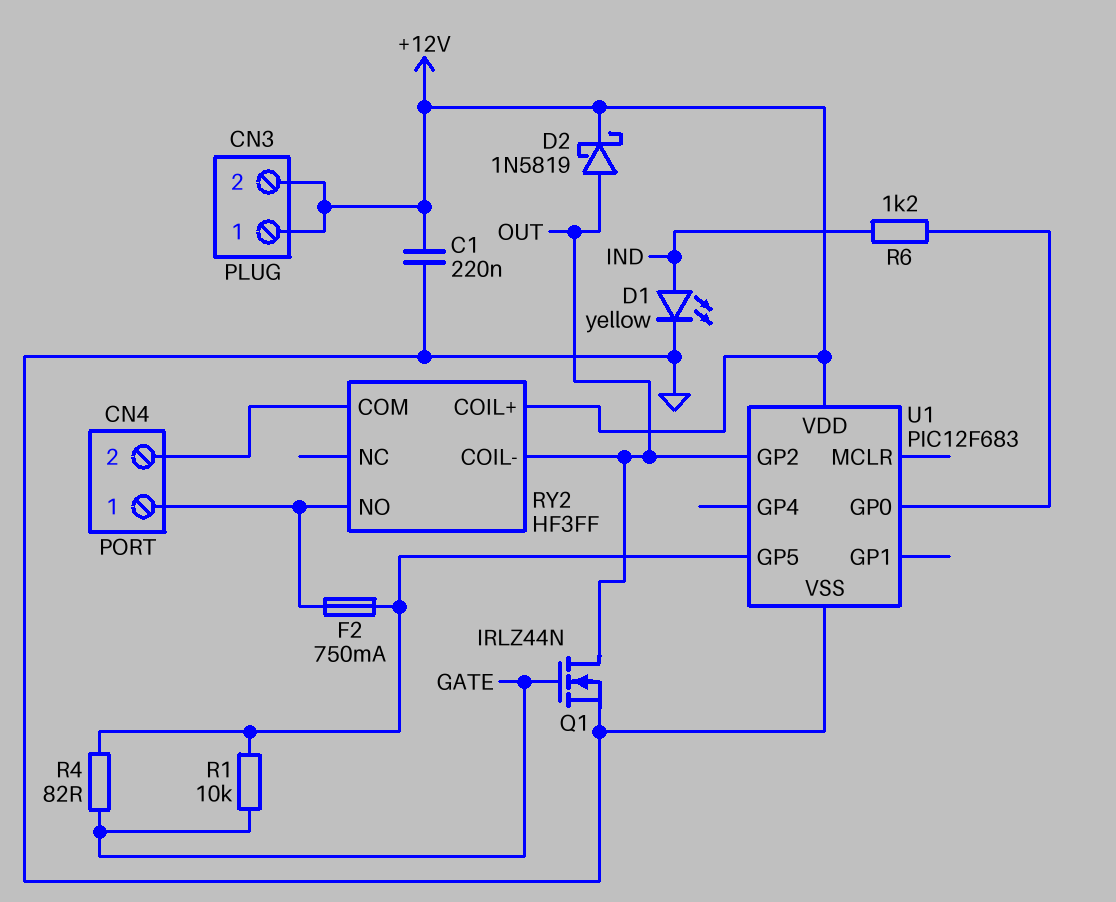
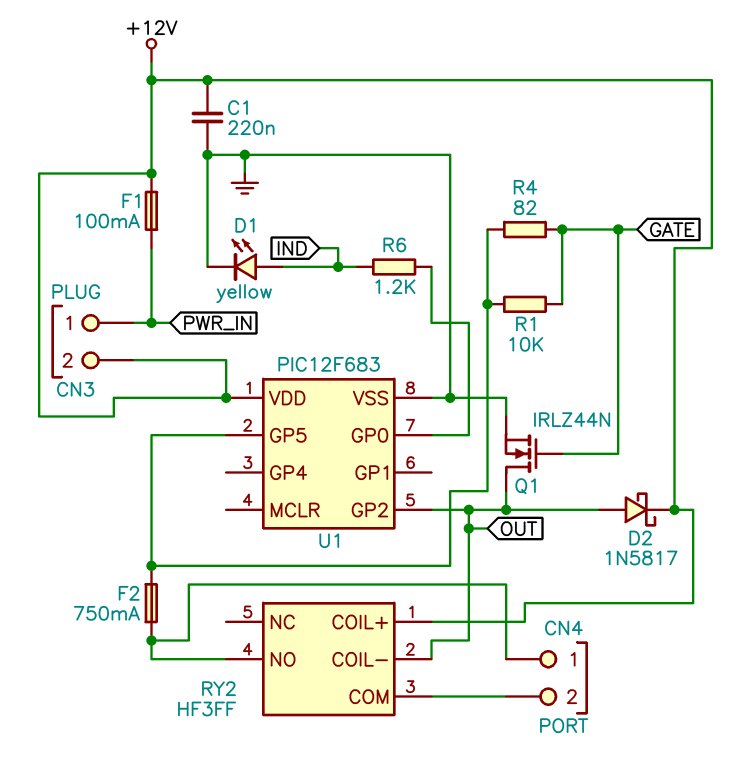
CN3 pin 1: +12V -> PWR_IN
D2: schottky 1N5819 (A OUT, K +12V) -> schottky 1N5817 (A OUT, K +12V)
F1: none -> 100mA (+12V, PWR_IN)

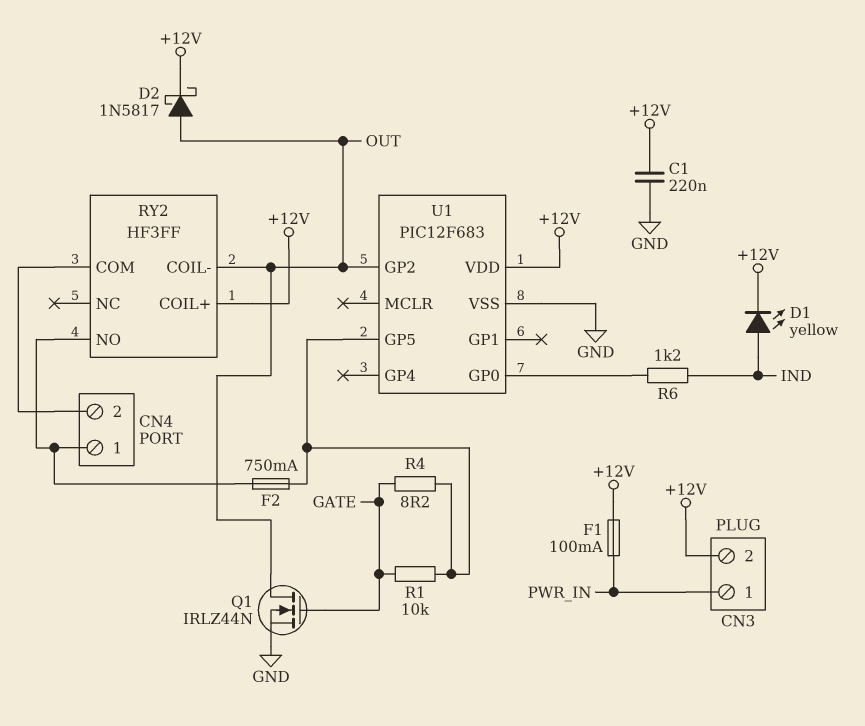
D1: LED yellow (A IND, K GND) -> LED yellow (A IND, K +12V)
R4: 82 (GATE, U1/GP5) -> 8.2 (GATE, U1/GP5)

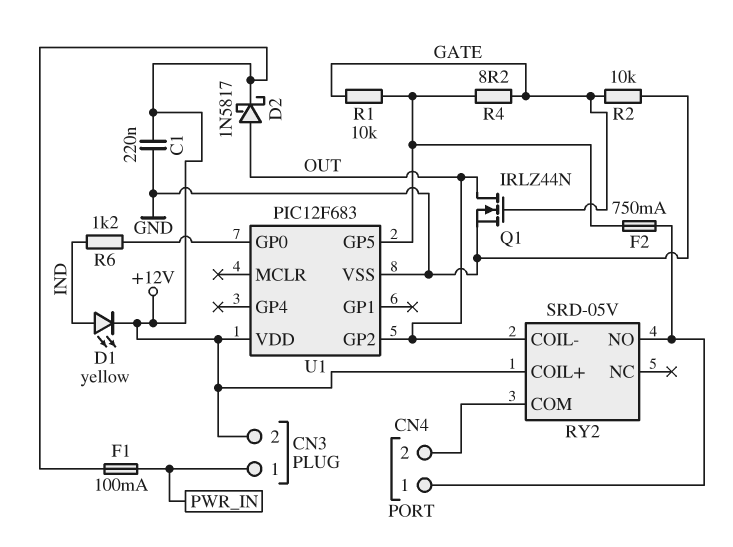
R2: none -> 10k (GATE, GND)
RY2: HF3FF -> SRD-05V

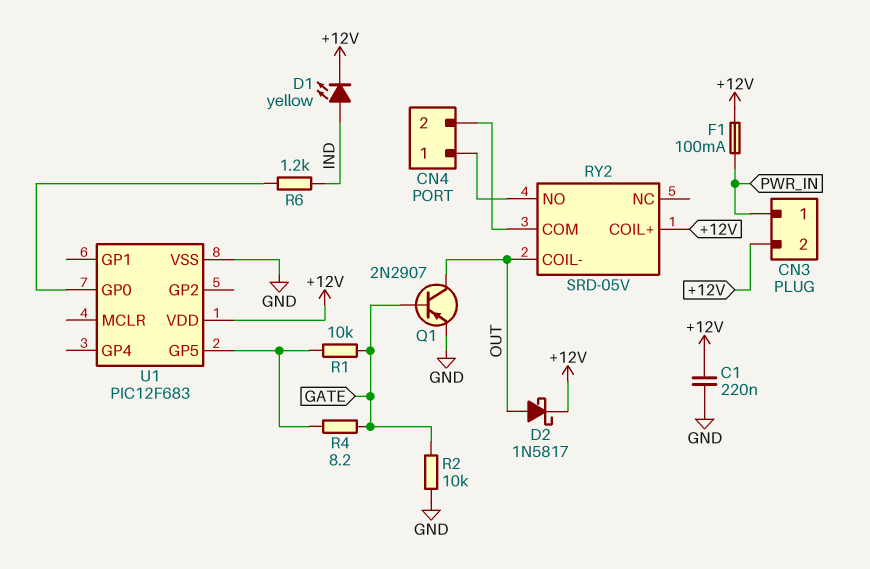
F2: 750mA (CN4/1, U1/GP5) -> none
Q1: NMOS IRLZ44N (G GATE, D OUT, S GND) -> PNP 2N2907 (B GATE, C OUT, E GND)
U1 pin GP2: OUT -> none

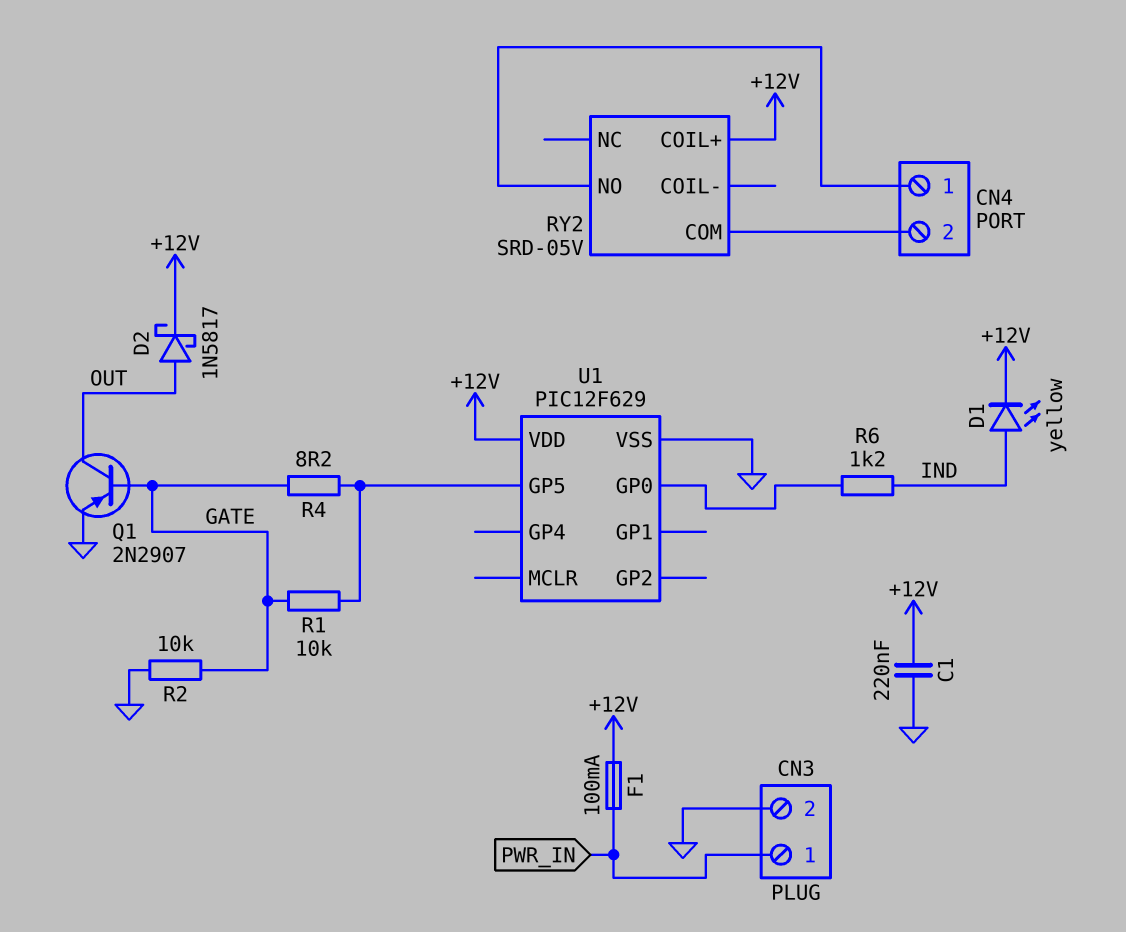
CN3 pin 2: +12V -> GND
RY2 pin COIL-: OUT -> none
U1: PIC12F683 -> PIC12F629

